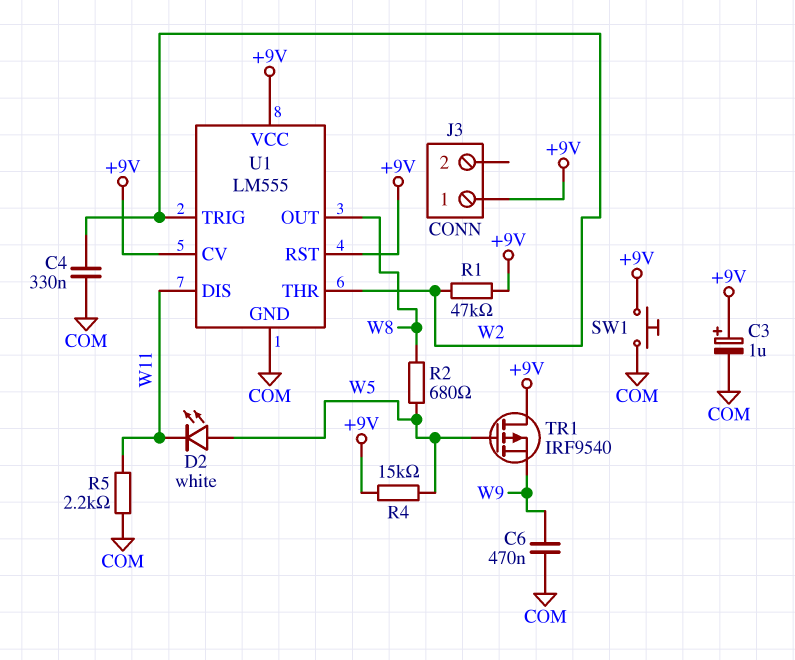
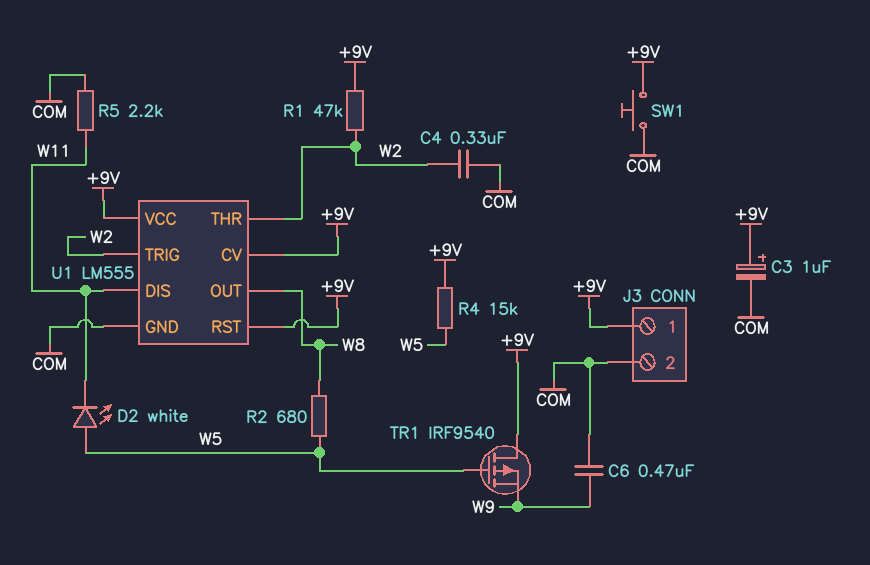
J3 pin 2: none -> COM

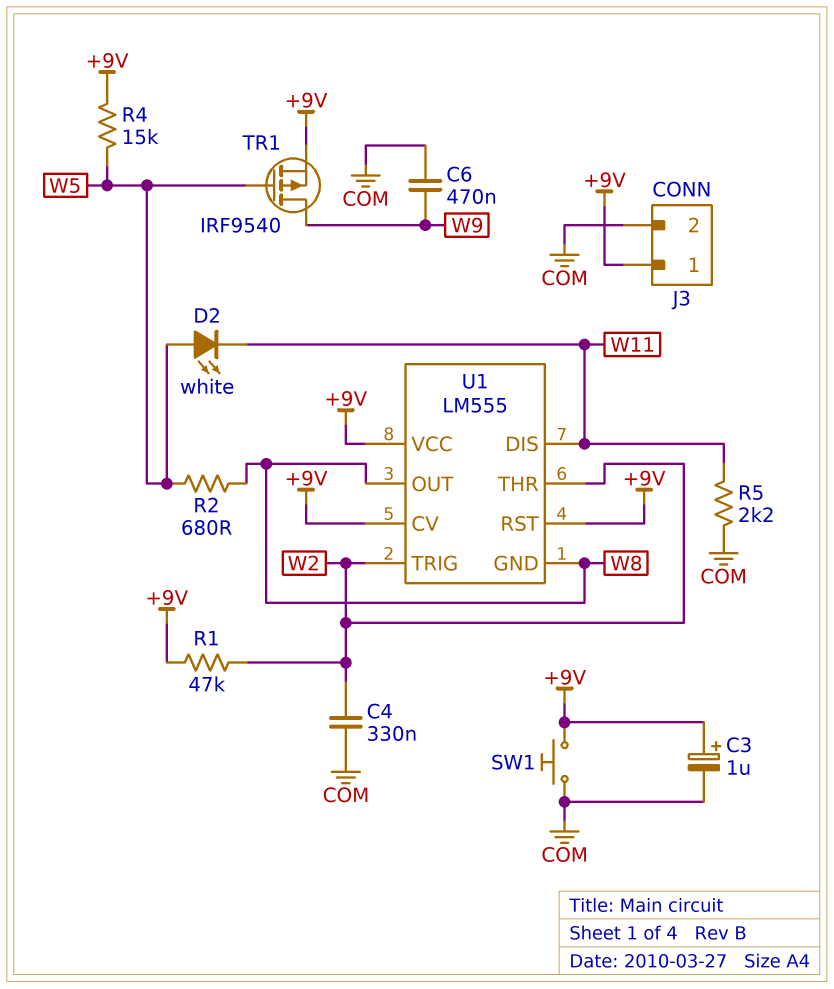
TR1: PMOS IRF9540 (G W5, D +9V, S W9) -> PMOS IRF9540 (G W5, D W9, S +9V)
U1 pin GND: COM -> W8

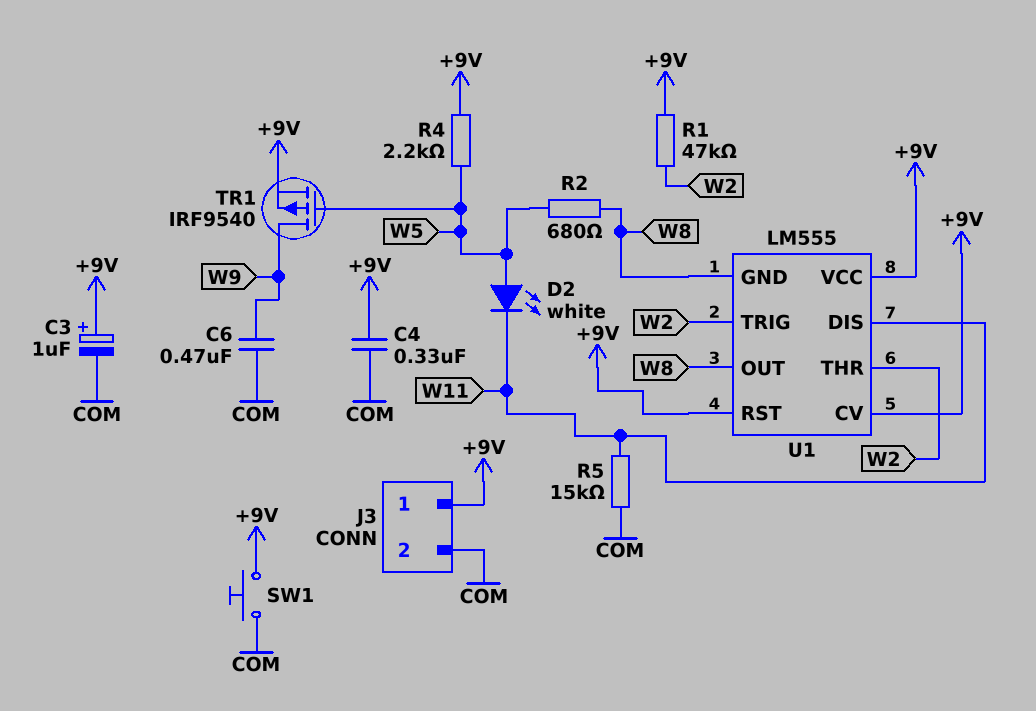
C4: 330nF (COM, W2) -> 330nF (+9V, COM)
R4: 15k (+9V, W5) -> 2.2k (+9V, W5)
R5: 2.2k (COM, W11) -> 15k (COM, W11)

